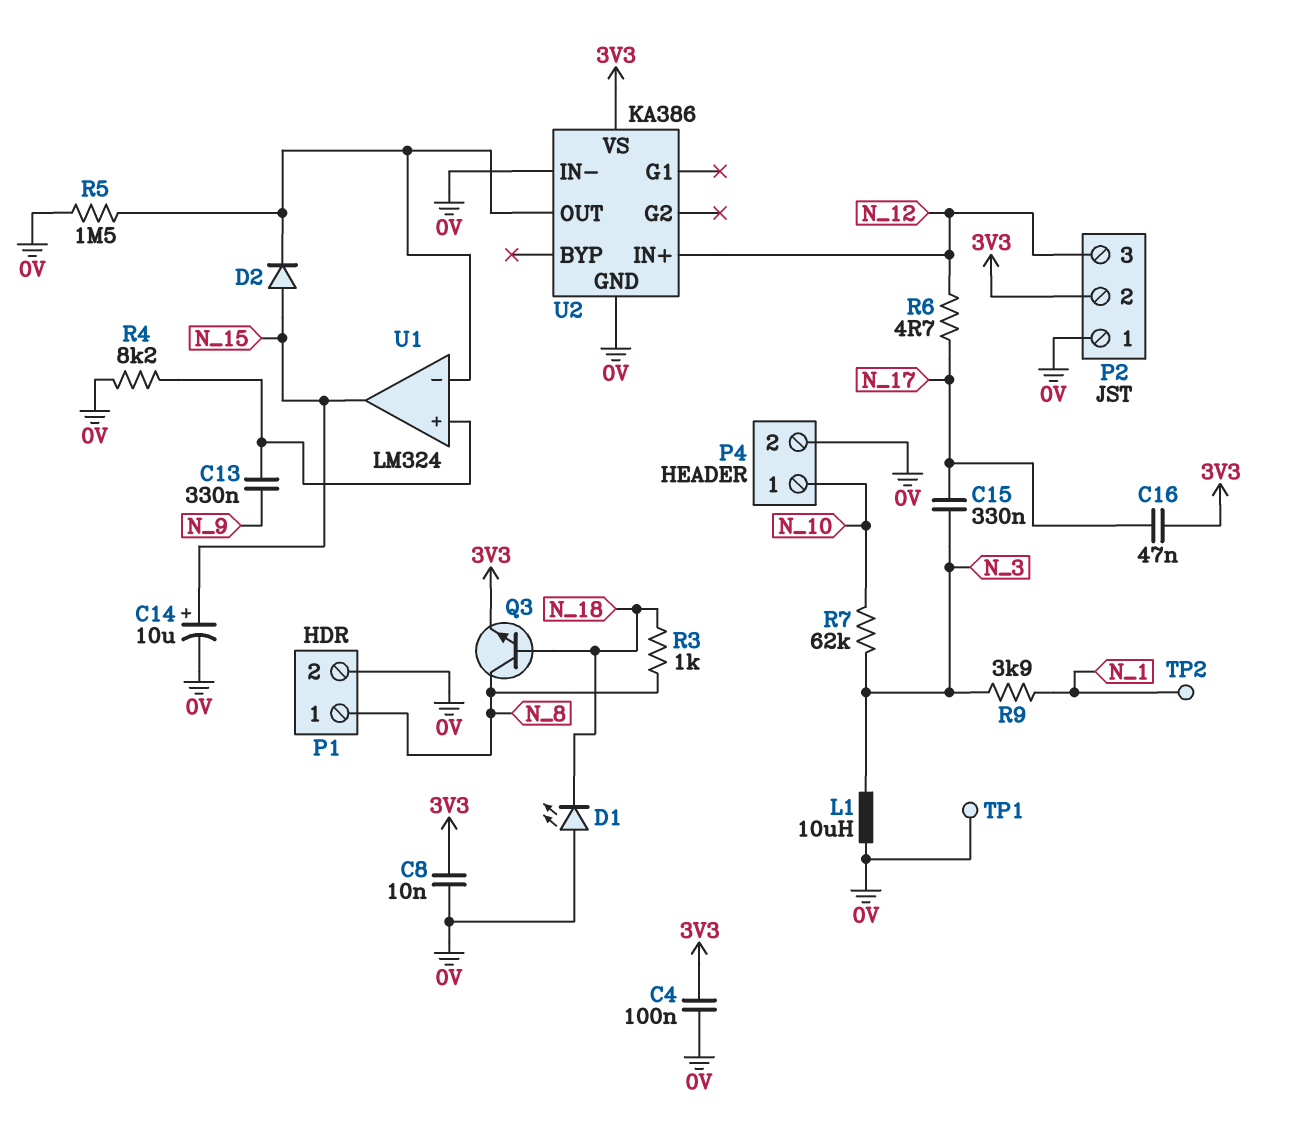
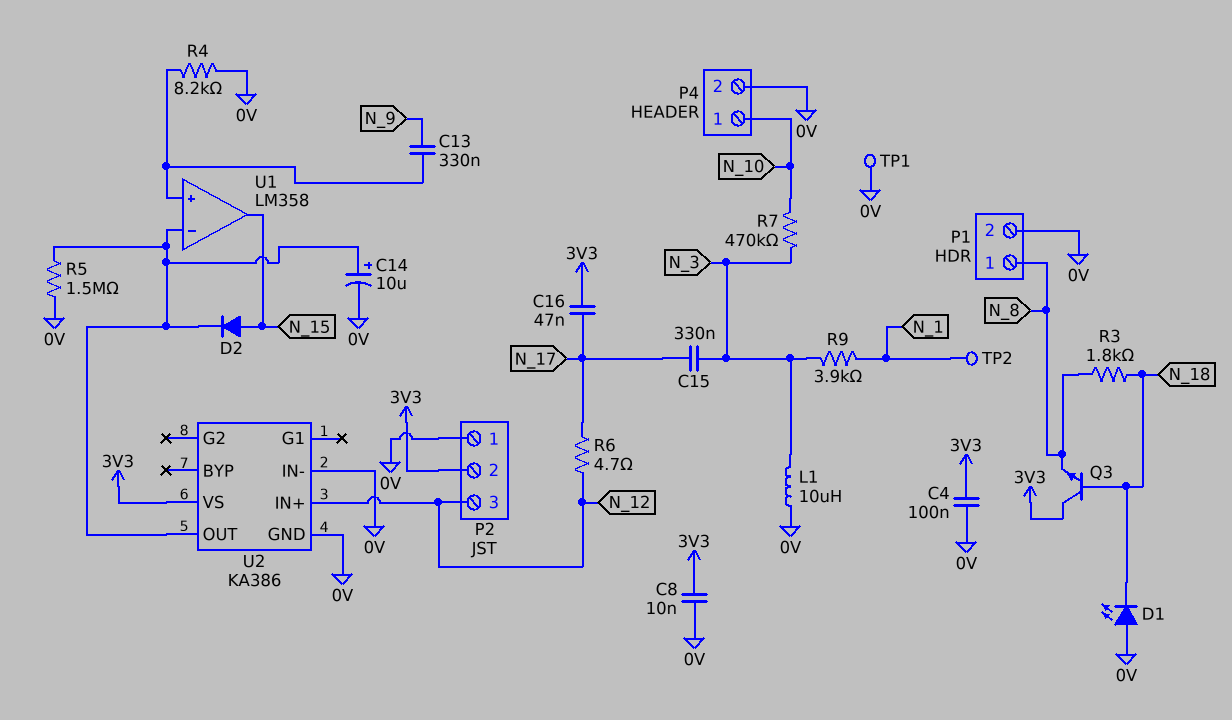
C14: 10uF (plus N_15, minus 0V) -> 10uF (plus U1/in-, minus 0V)
Q3: NPN (B N_18, C N_8, E 3V3) -> NPN (B N_18, C 3V3, E N_8)
R3: 1k (N_8, N_18) -> 1.8k (N_8, N_18)
R7: 62k (N_3, N_10) -> 470k (N_3, N_10)
U1: LM324 -> LM358

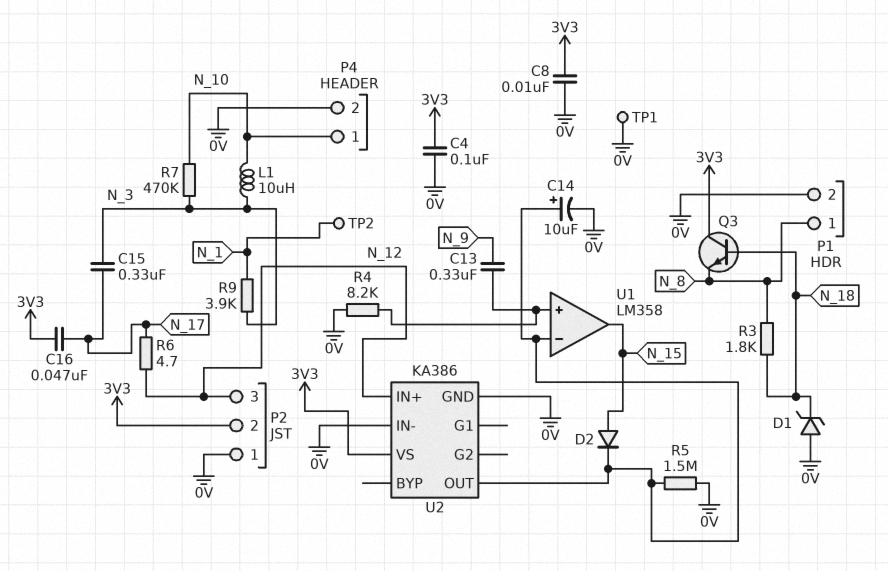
D1: LED (A 0V, K N_18) -> zener (A 0V, K N_18)
L1: 10uH (0V, N_3) -> 10uH (N_3, N_10)

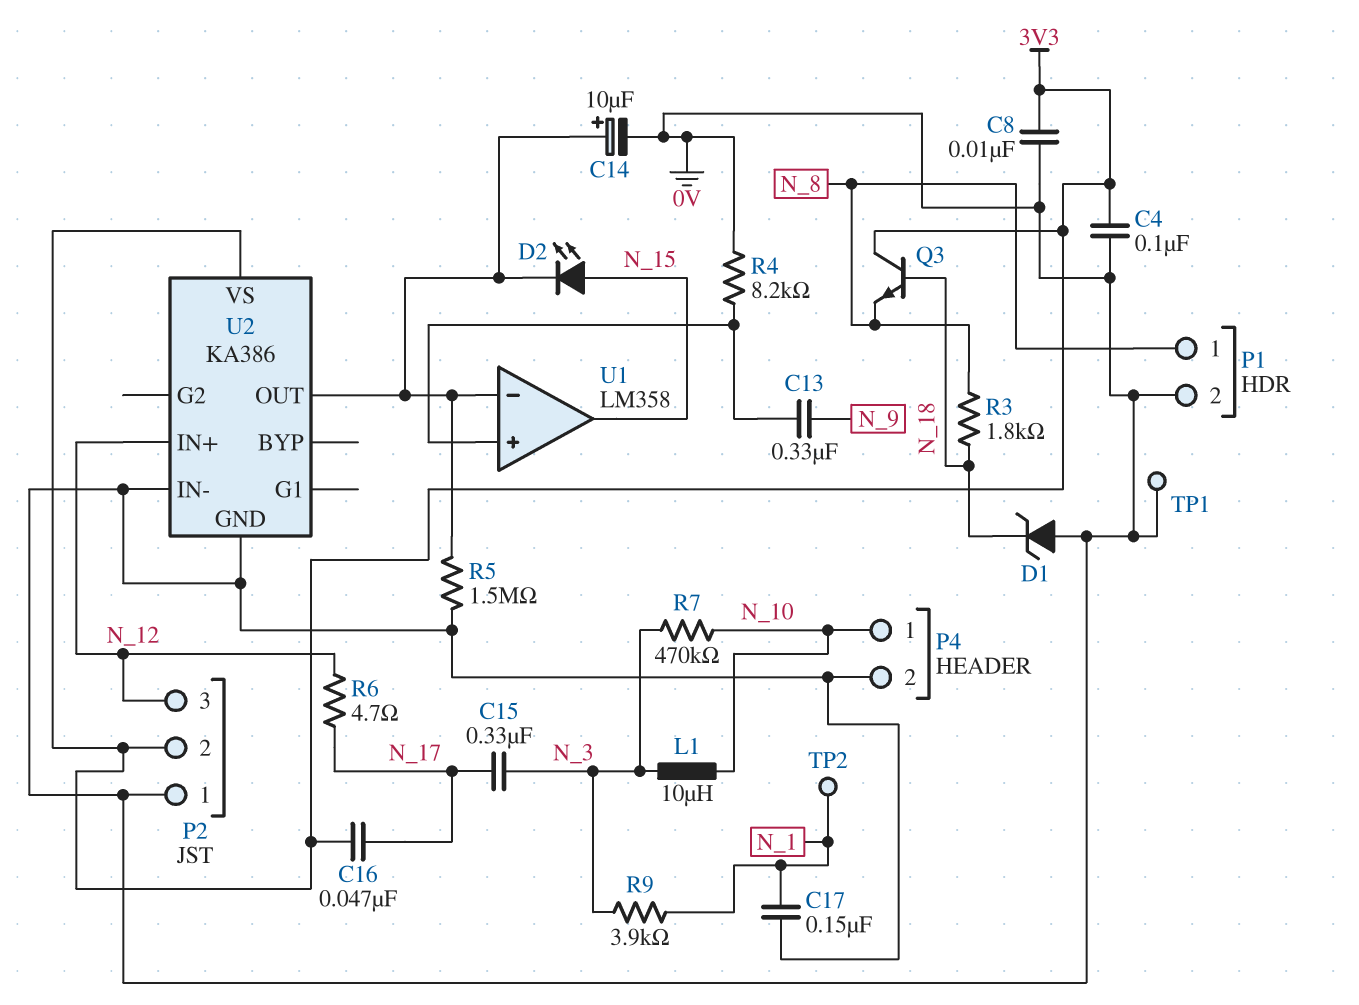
C17: none -> 150nF (0V, N_1)
D2: diode (A N_15, K U1/in-) -> LED (A N_15, K U1/in-)

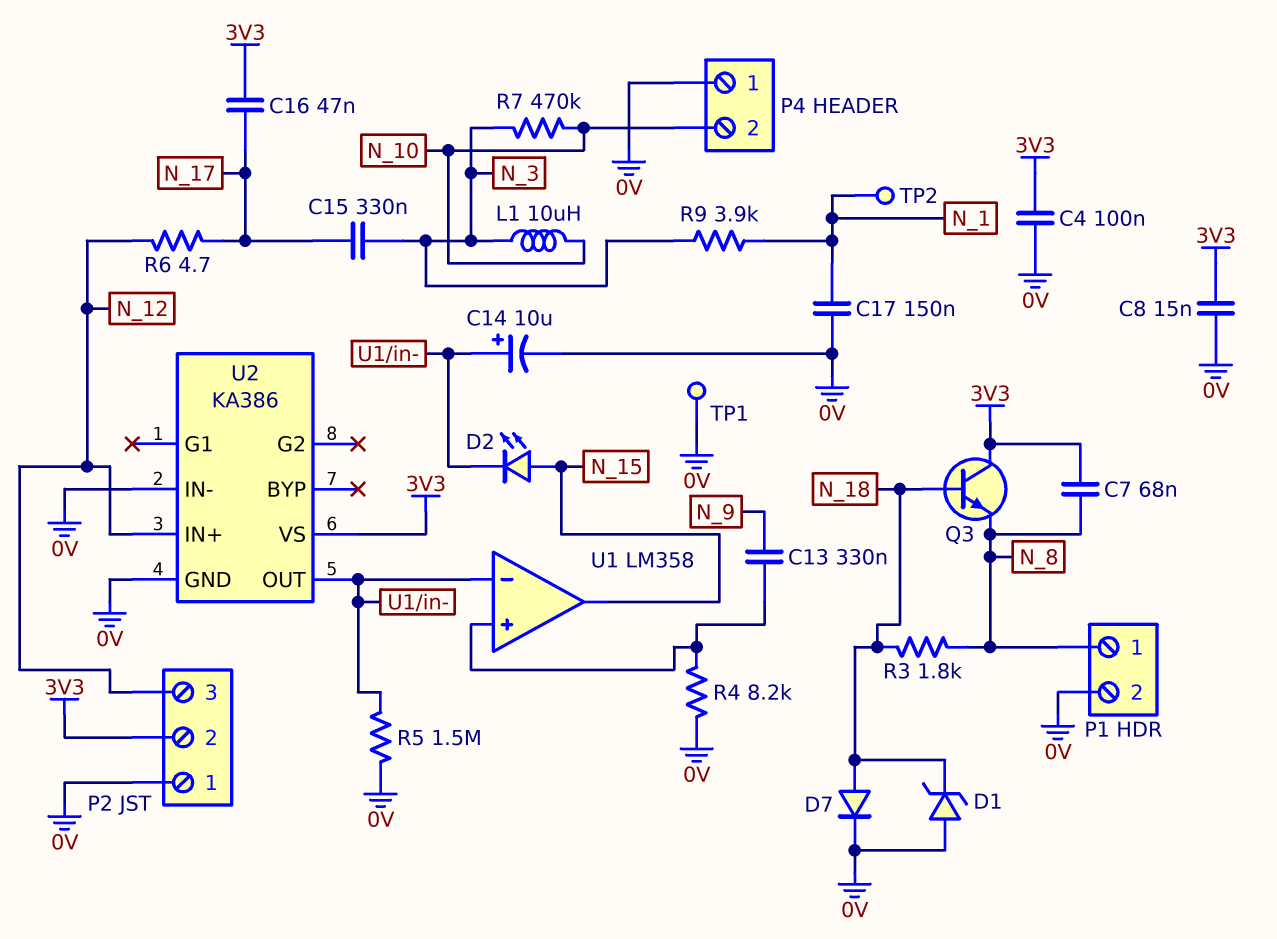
C7: none -> 68nF (3V3, N_8)
C8: 10nF (0V, 3V3) -> 15nF (0V, 3V3)
D7: none -> diode (A N_18, K 0V)
P4 pin 1: N_10 -> 0V
P4 pin 2: 0V -> N_10

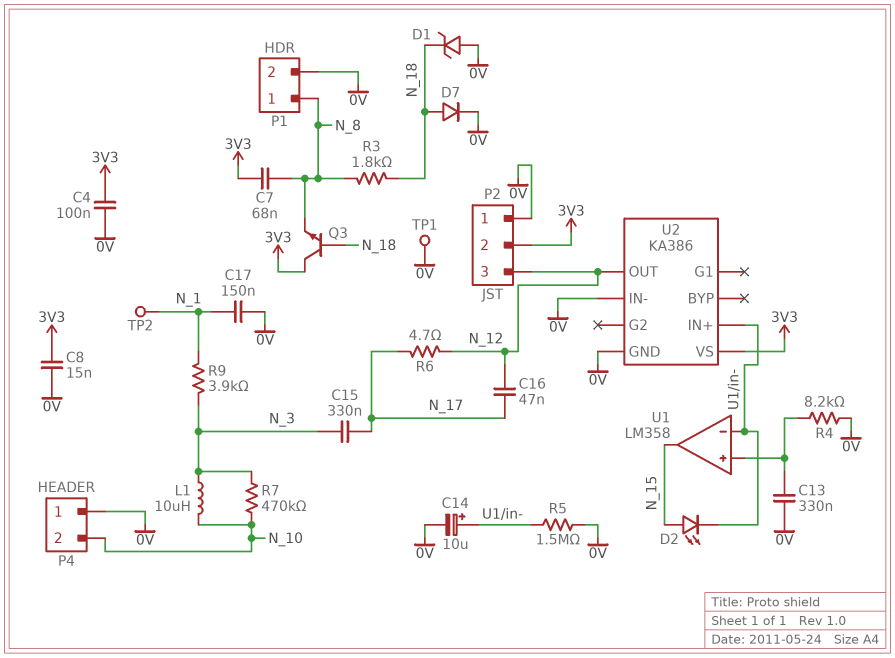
C13: 330nF (N_9, U1/in+) -> 330nF (0V, U1/in+)
C16: 47nF (3V3, N_17) -> 47nF (N_12, N_17)
U2 pin IN+: N_12 -> U1/in-
U2 pin OUT: U1/in- -> N_12

